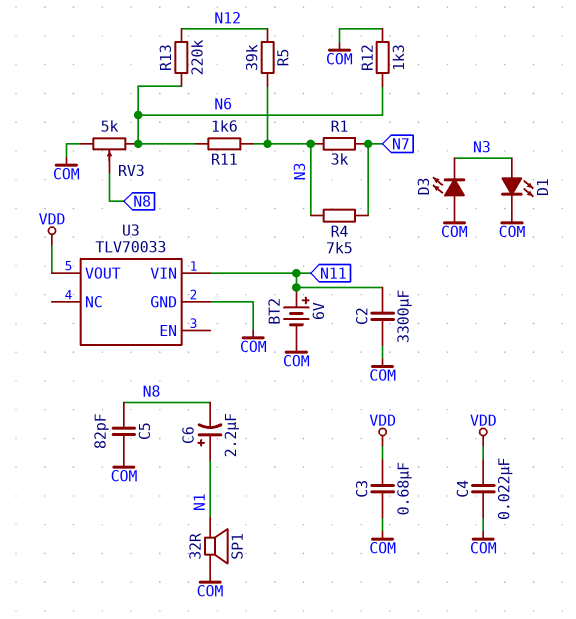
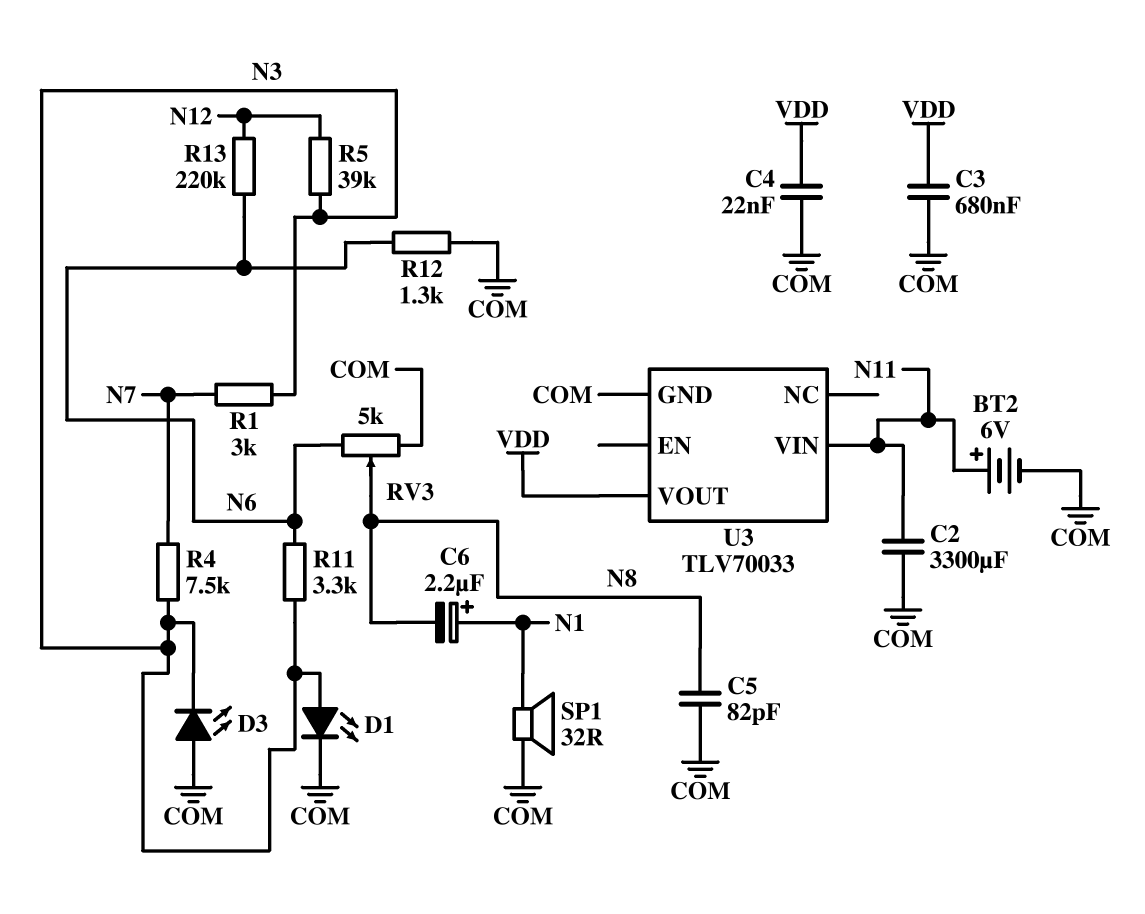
R11: 1.6k (N3, N6) -> 3.3k (N3, N6)

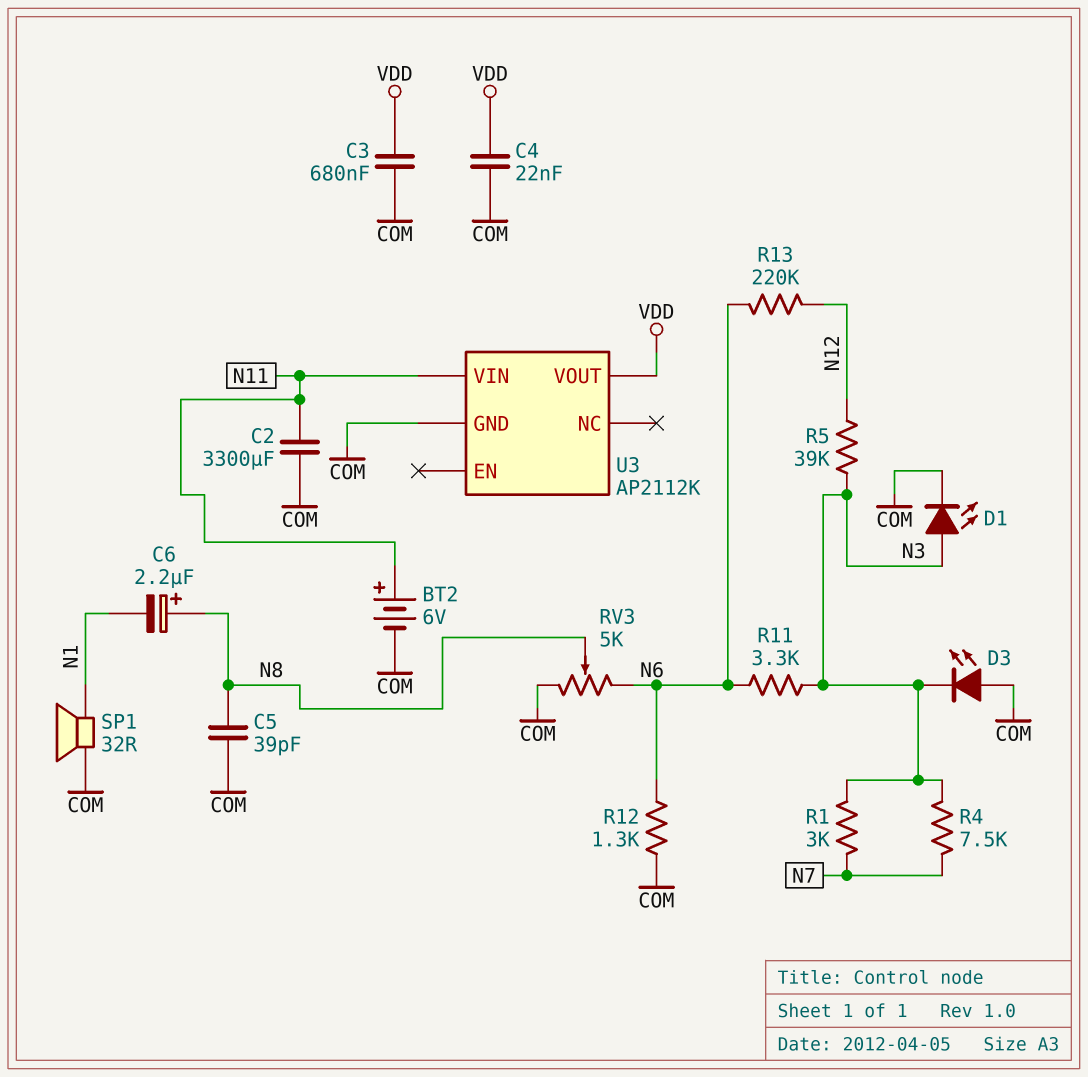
C5: 82pF (COM, N8) -> 39pF (COM, N8)
C6: 2.2uF (plus N1, minus N8) -> 2.2uF (plus N8, minus N1)
U3: TLV70033 -> AP2112K

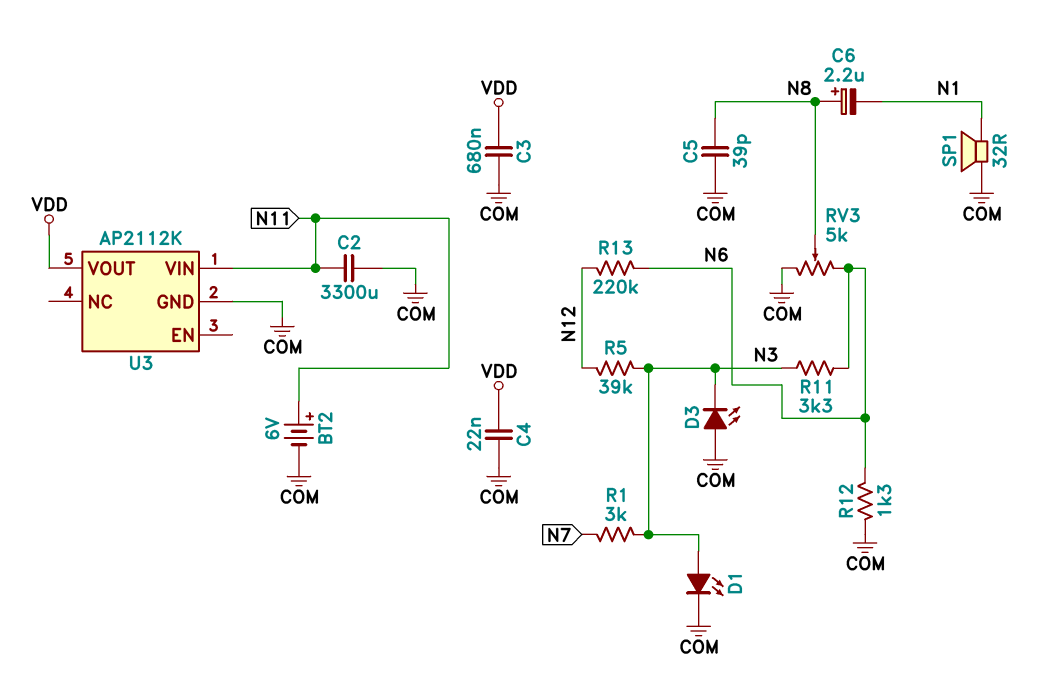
R4: 7.5k (N3, N7) -> none

